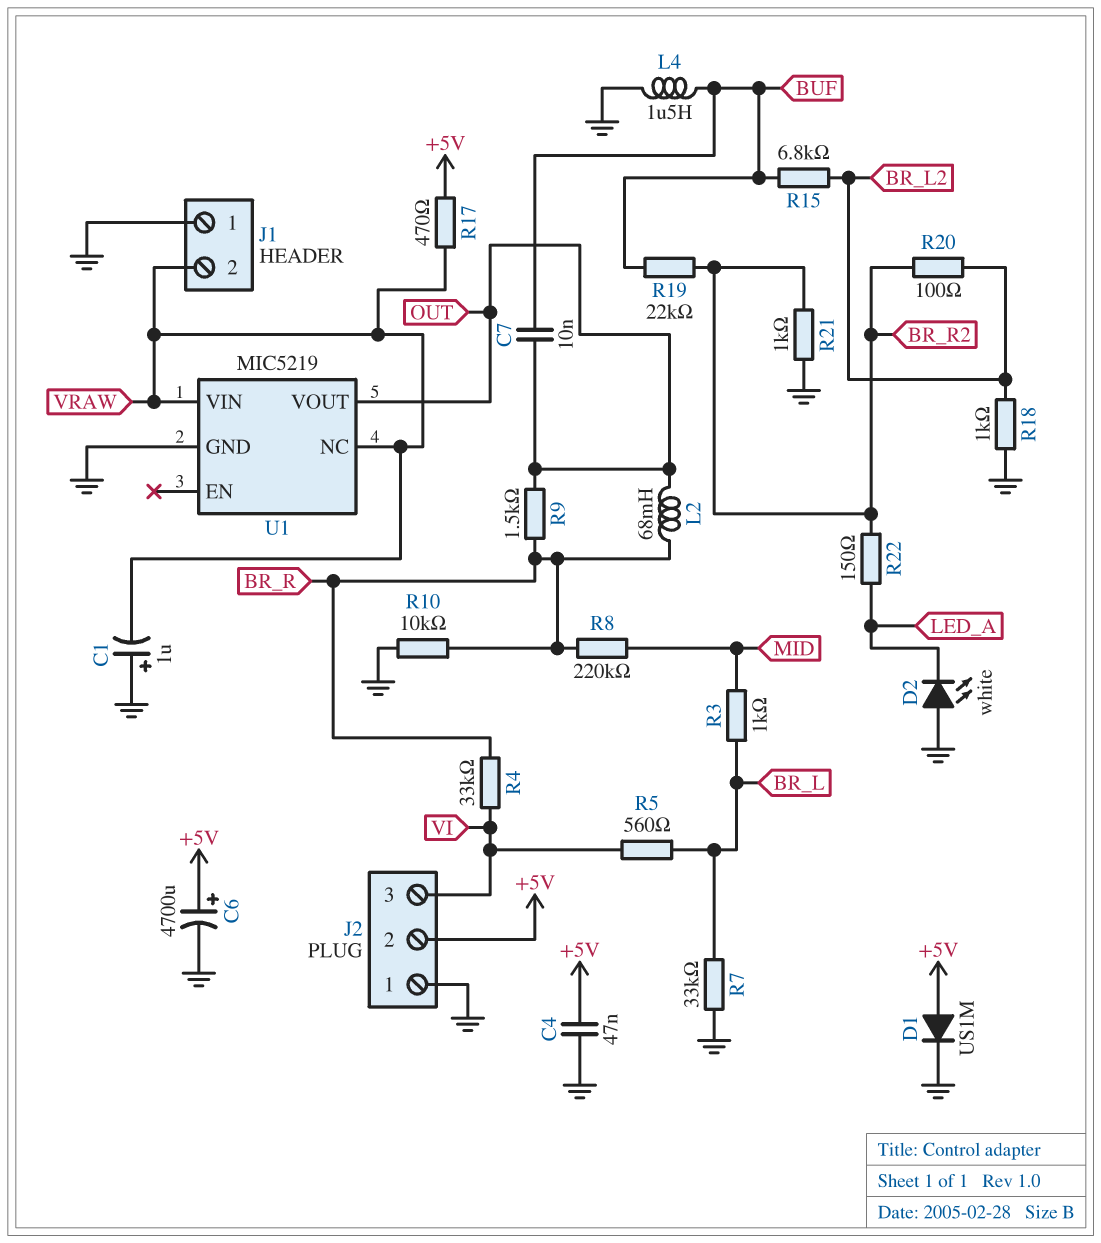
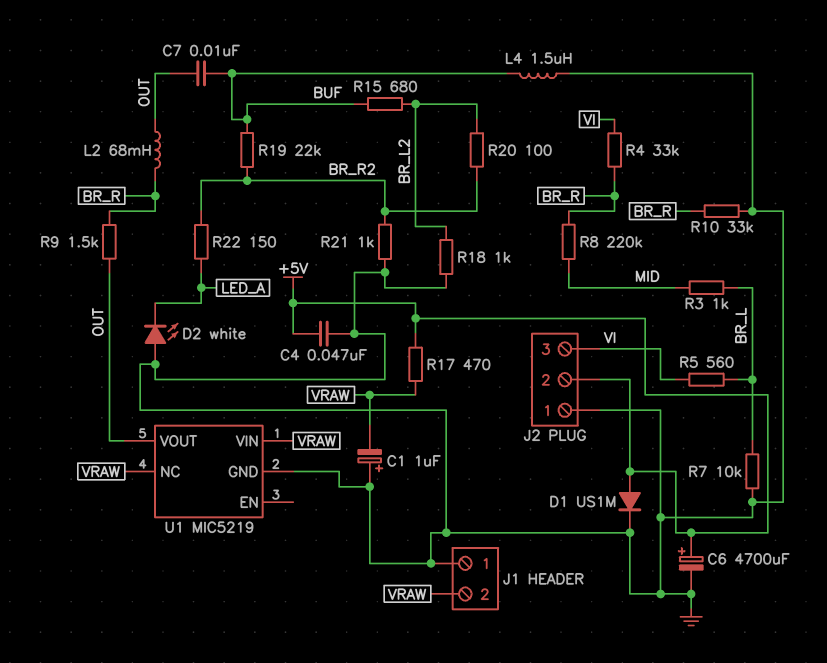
R7: 33k (BR_L, GND) -> 10k (BR_L, GND)
R10: 10k (BR_R, GND) -> 33k (BR_R, GND)
R15: 6.8k (BR_L2, BUF) -> 680 (BR_L2, BUF)

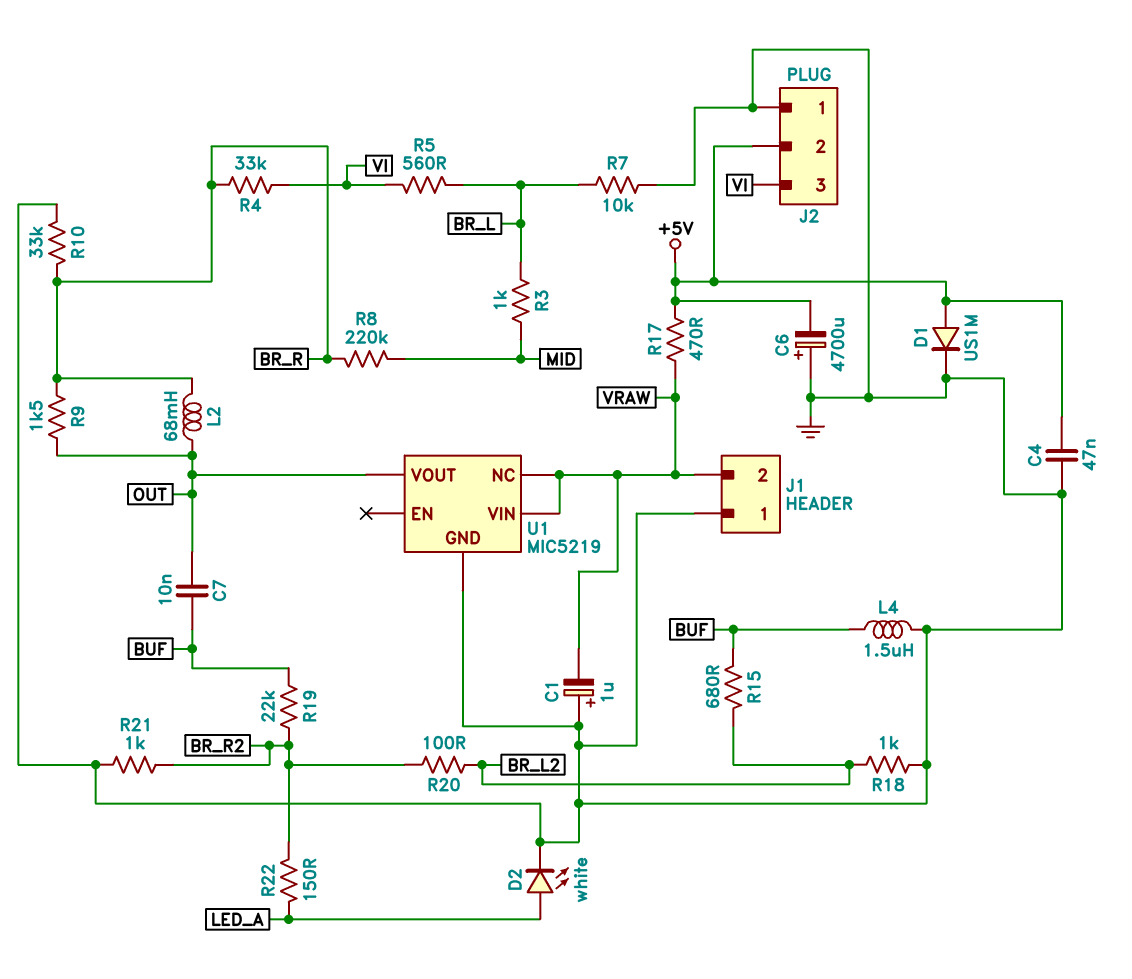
C6: 4700uF (plus +5V, minus GND) -> 4700uF (plus GND, minus +5V)
D2: LED white (A GND, K LED_A) -> LED white (A LED_A, K GND)

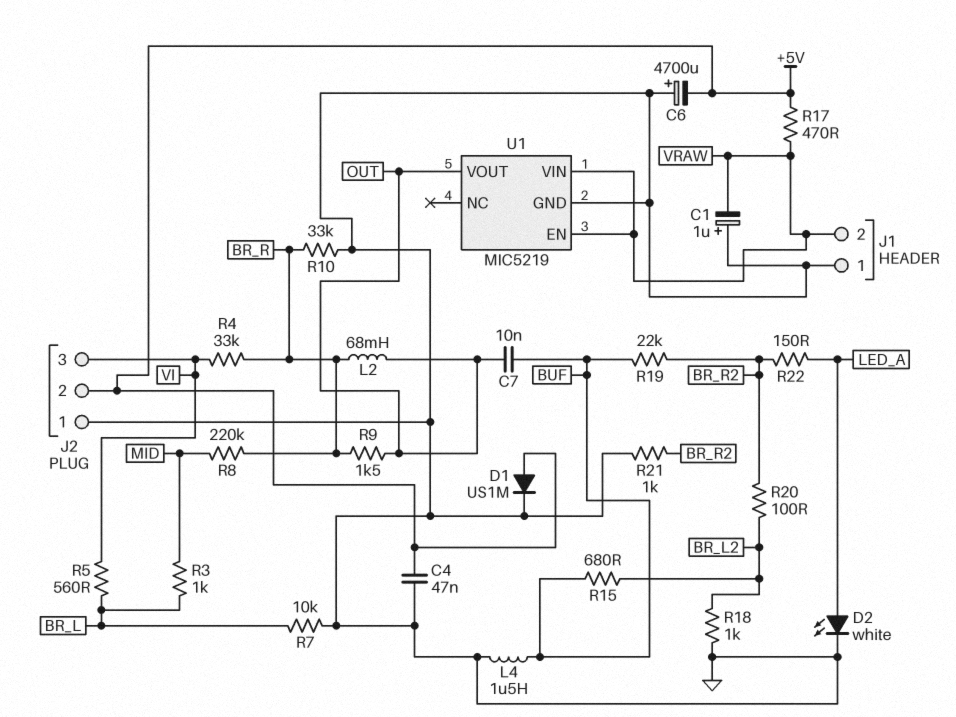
U1 pin EN: none -> VRAW
U1 pin NC: VRAW -> none

